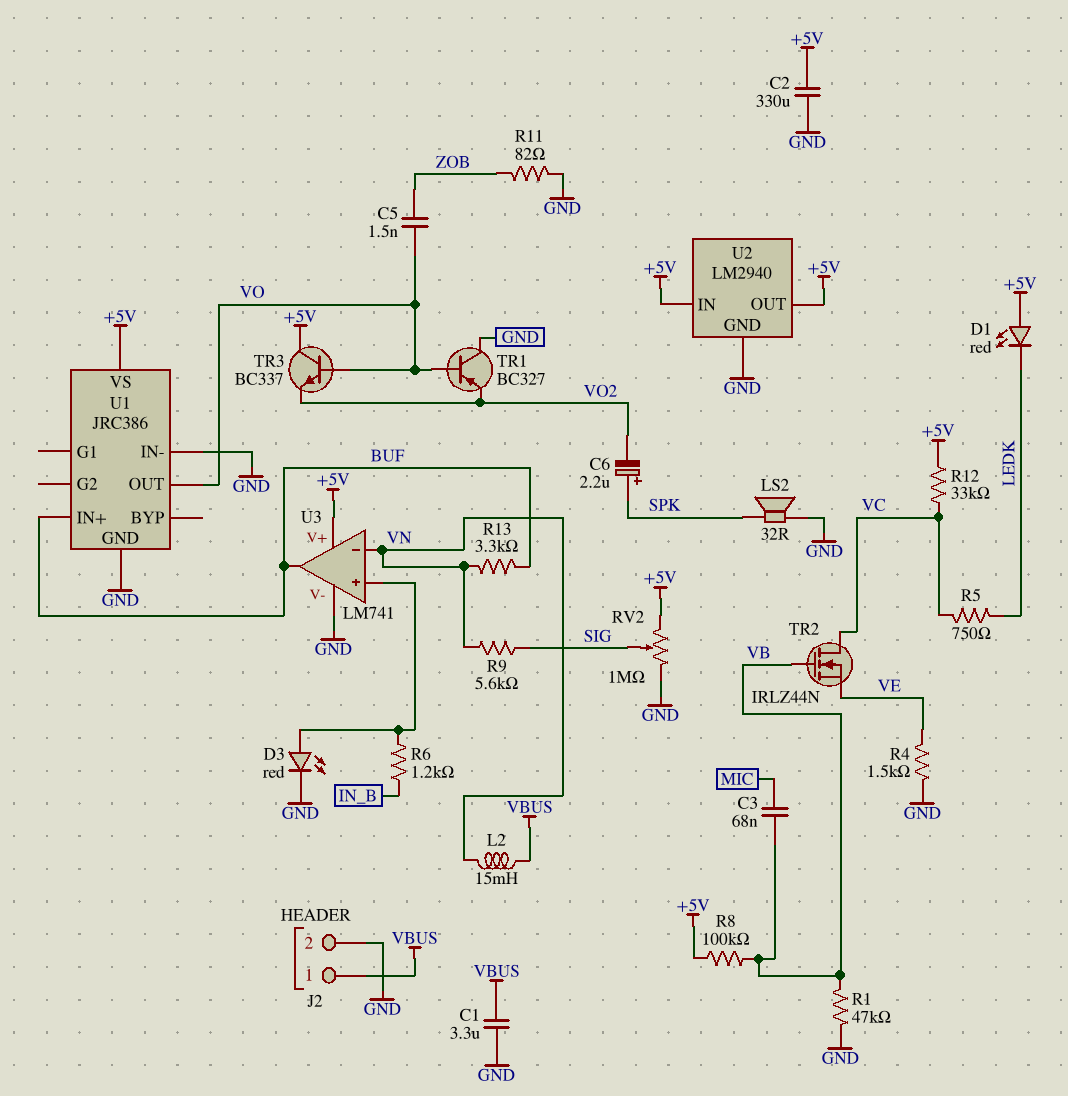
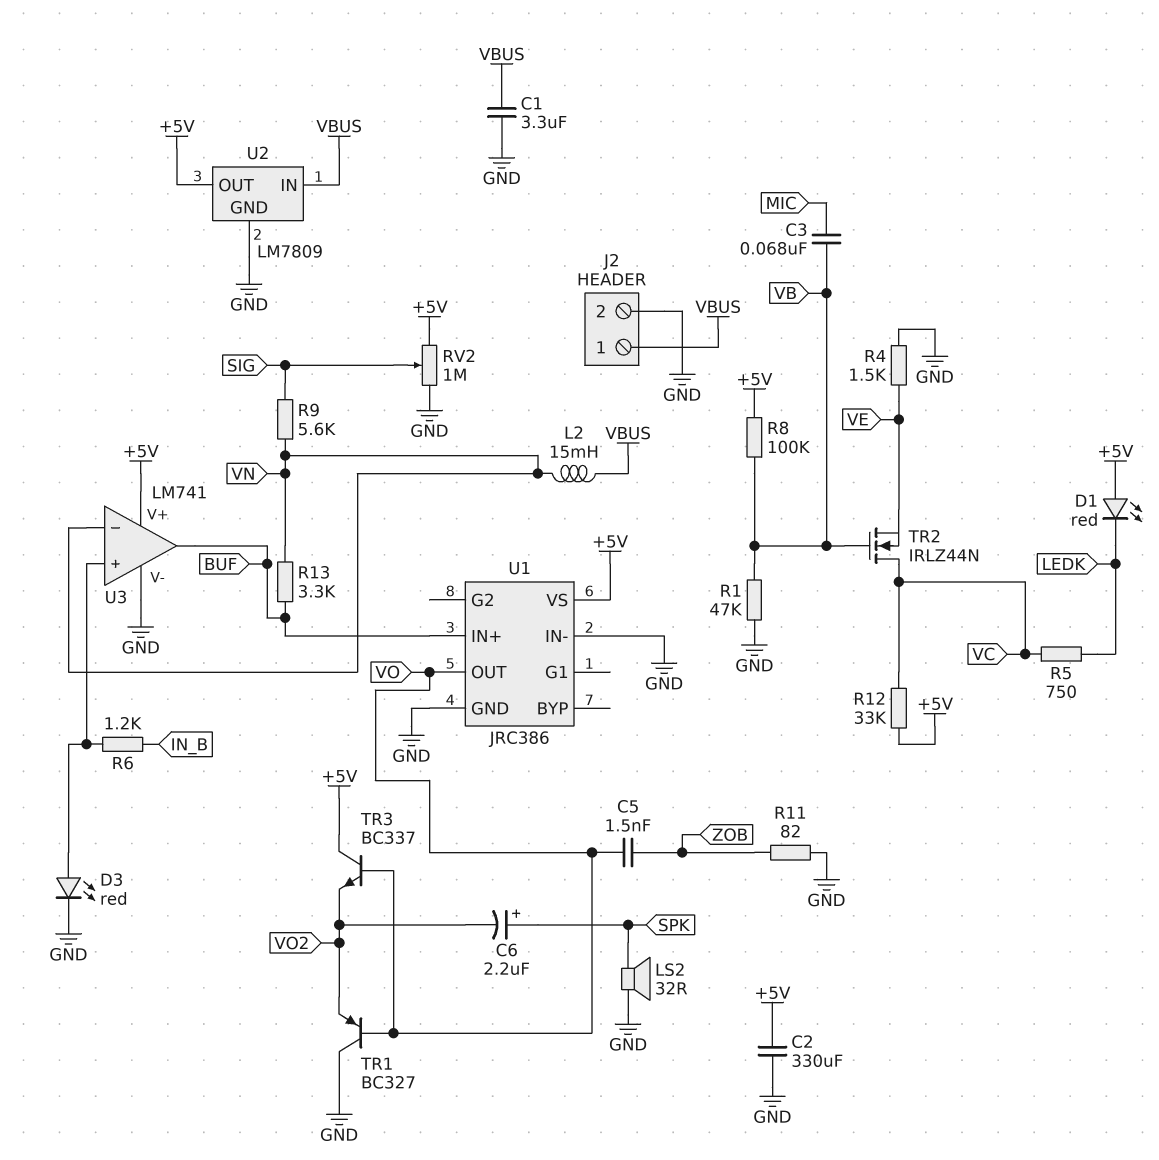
U2: LM2940 -> LM7809
U2 pin IN: +5V -> VBUS

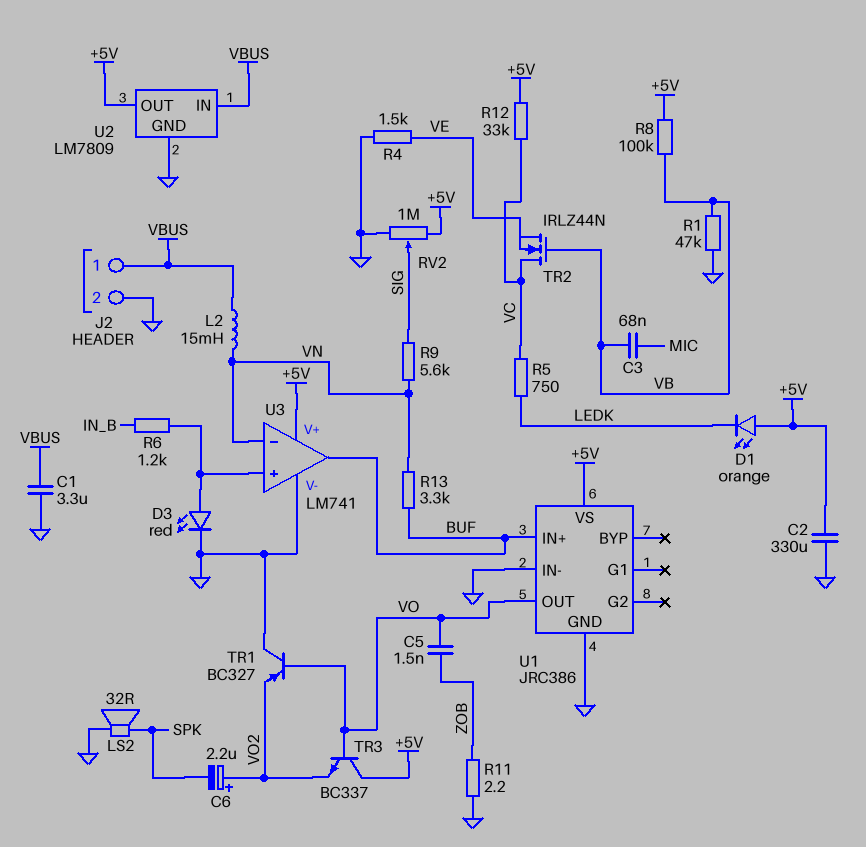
C6: 2.2uF (plus SPK, minus VO2) -> 2.2uF (plus VO2, minus SPK)
D1: LED red (A +5V, K LEDK) -> LED orange (A +5V, K LEDK)
R11: 82 (GND, ZOB) -> 2.2 (GND, ZOB)

